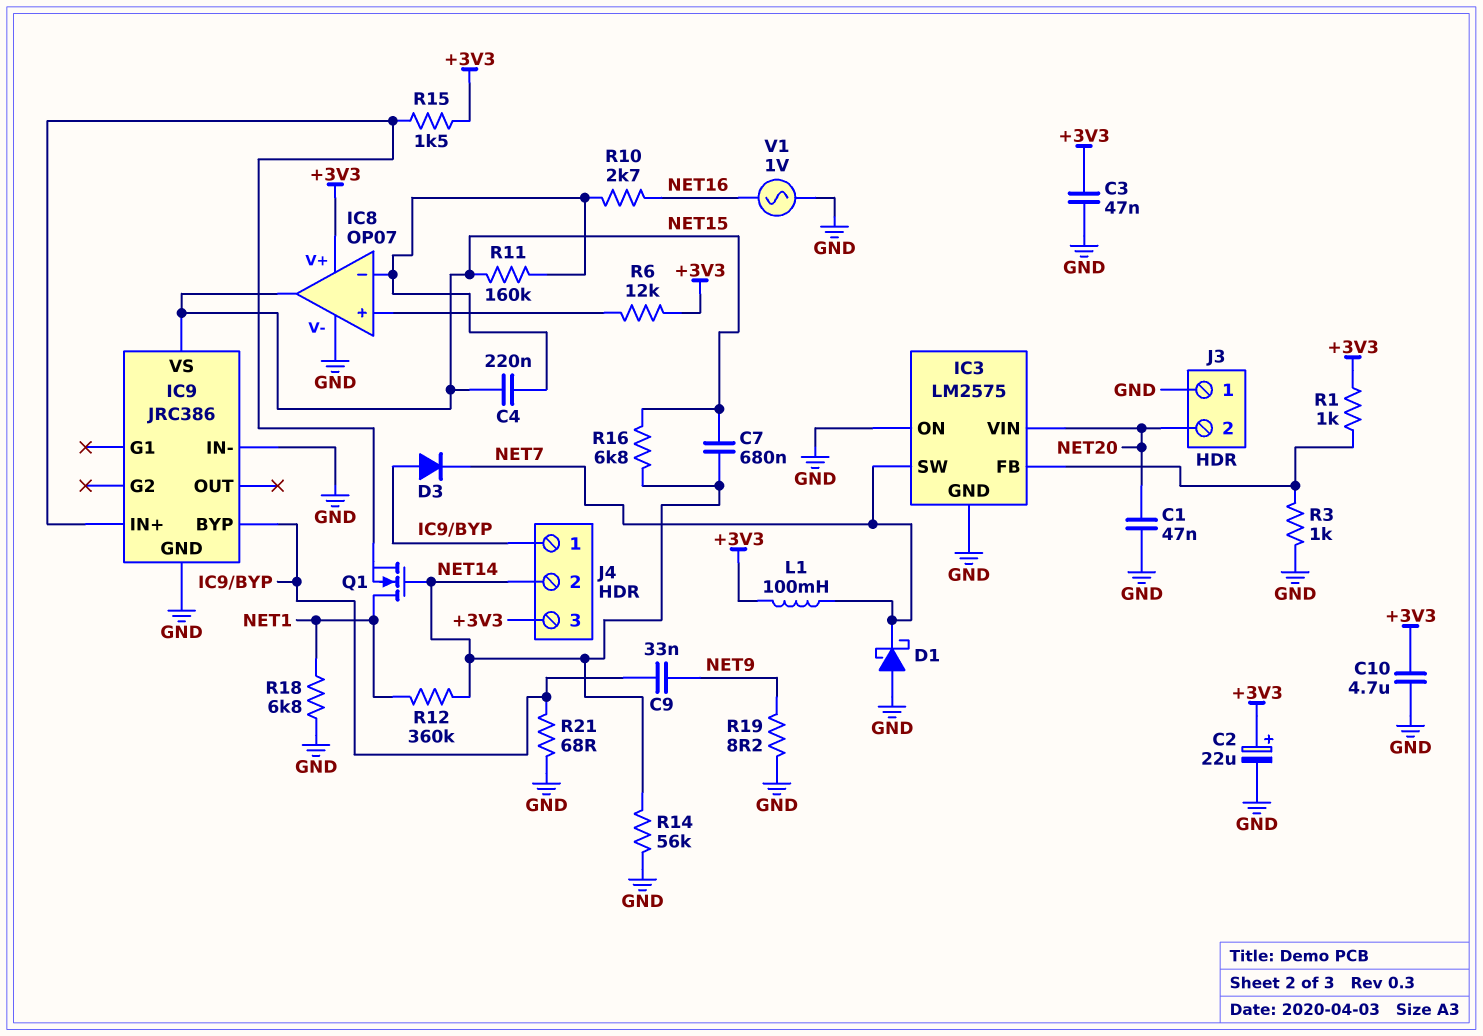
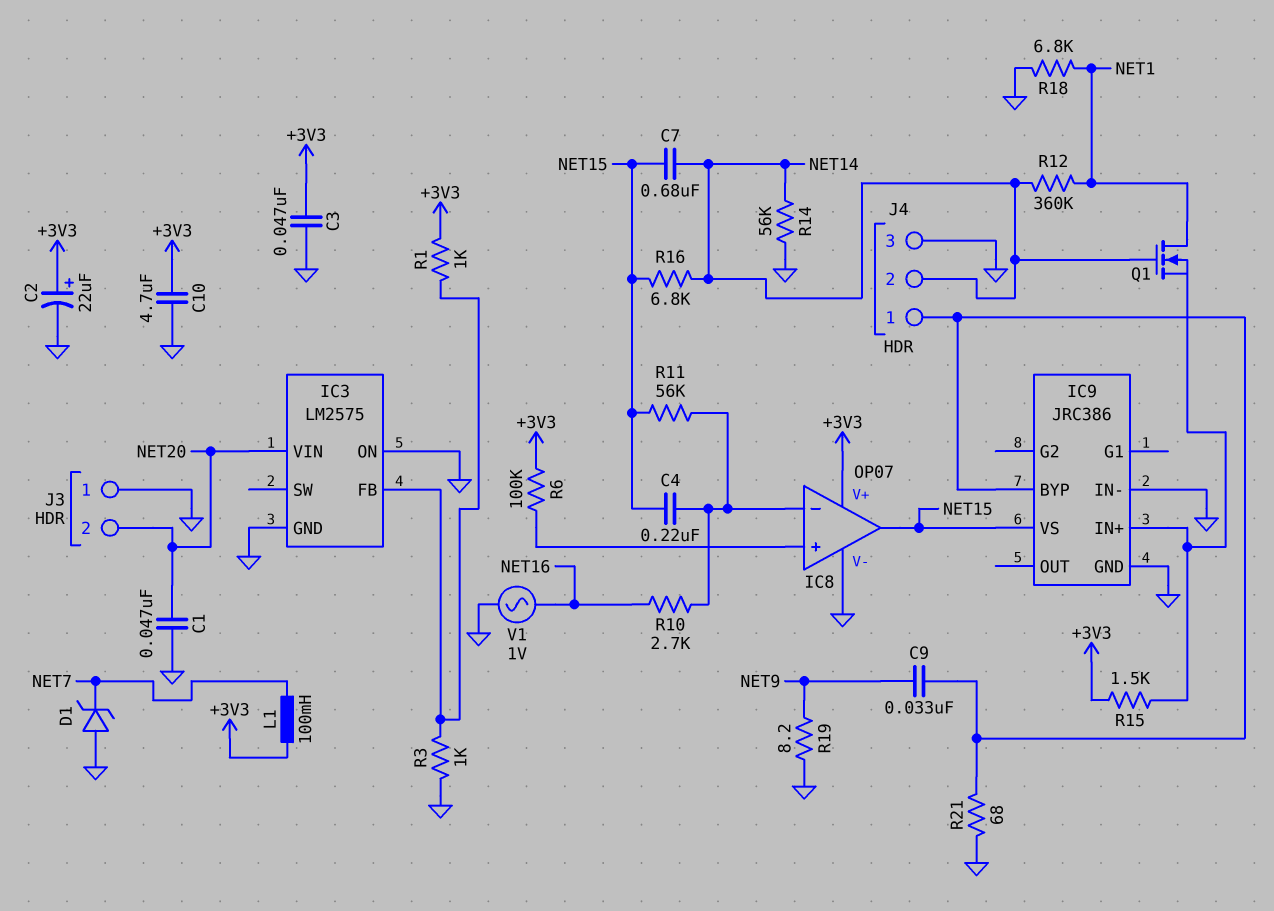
D1: schottky (A GND, K NET7) -> zener (A GND, K NET7)
D3: diode (A IC9/BYP, K NET7) -> none
IC3 pin SW: NET7 -> none
J4 pin 3: +3V3 -> GND
R6: 12k (+3V3, IC8/in+) -> 100k (+3V3, IC8/in+)
R11: 160k (IC8/in-, NET15) -> 56k (IC8/in-, NET15)

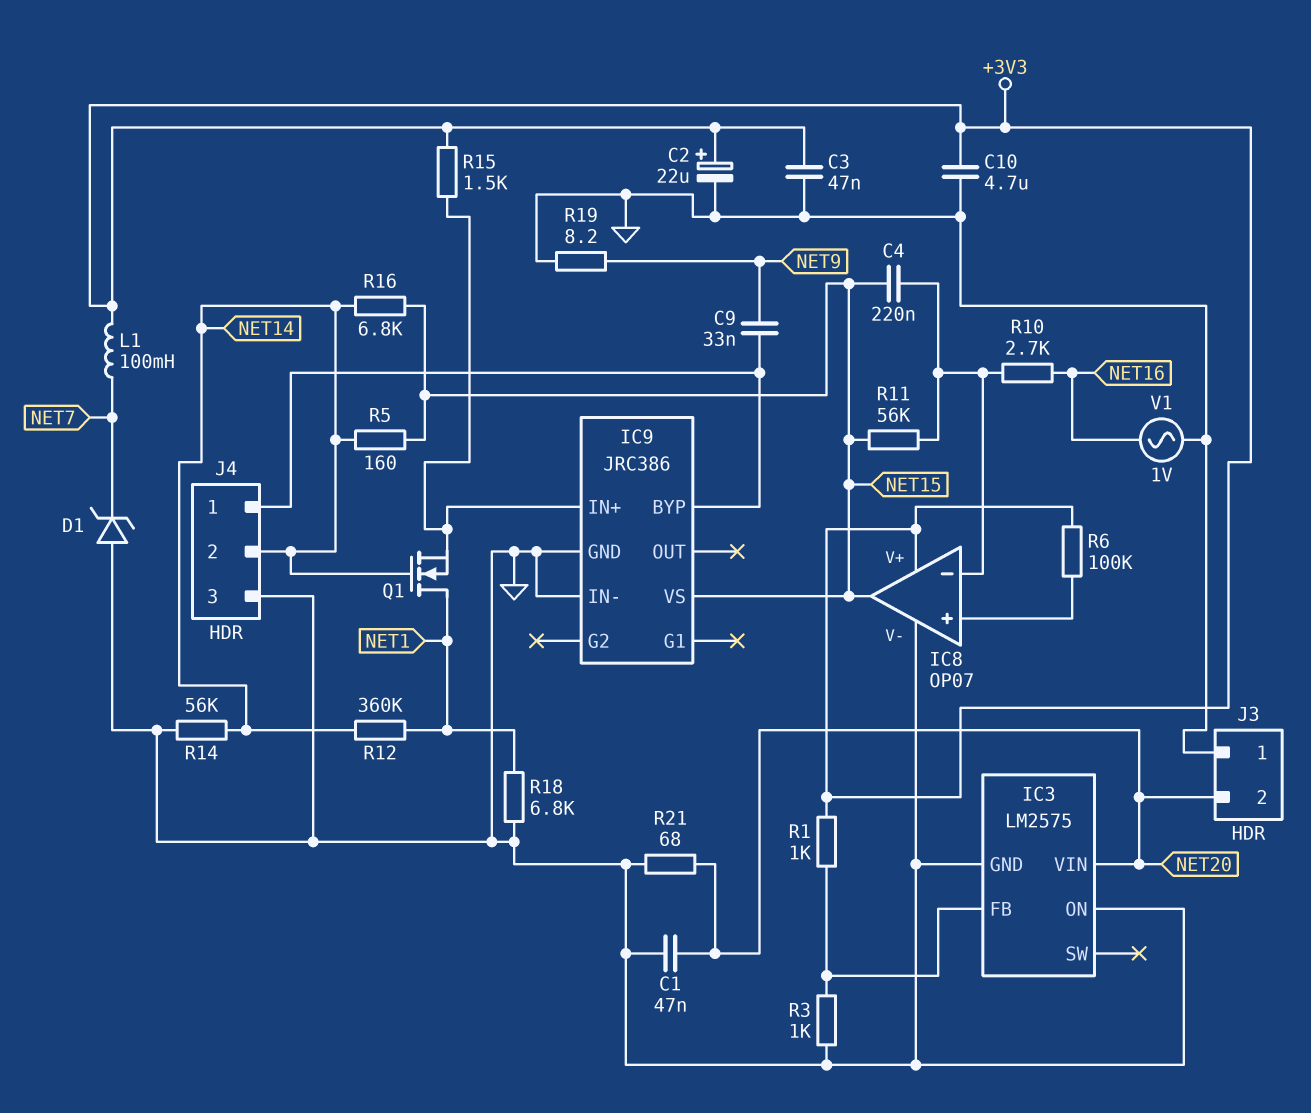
C7: 680nF (NET14, NET15) -> none
R5: none -> 160 (NET14, NET15)
R21: 68 (GND, IC9/BYP) -> 68 (GND, NET20)

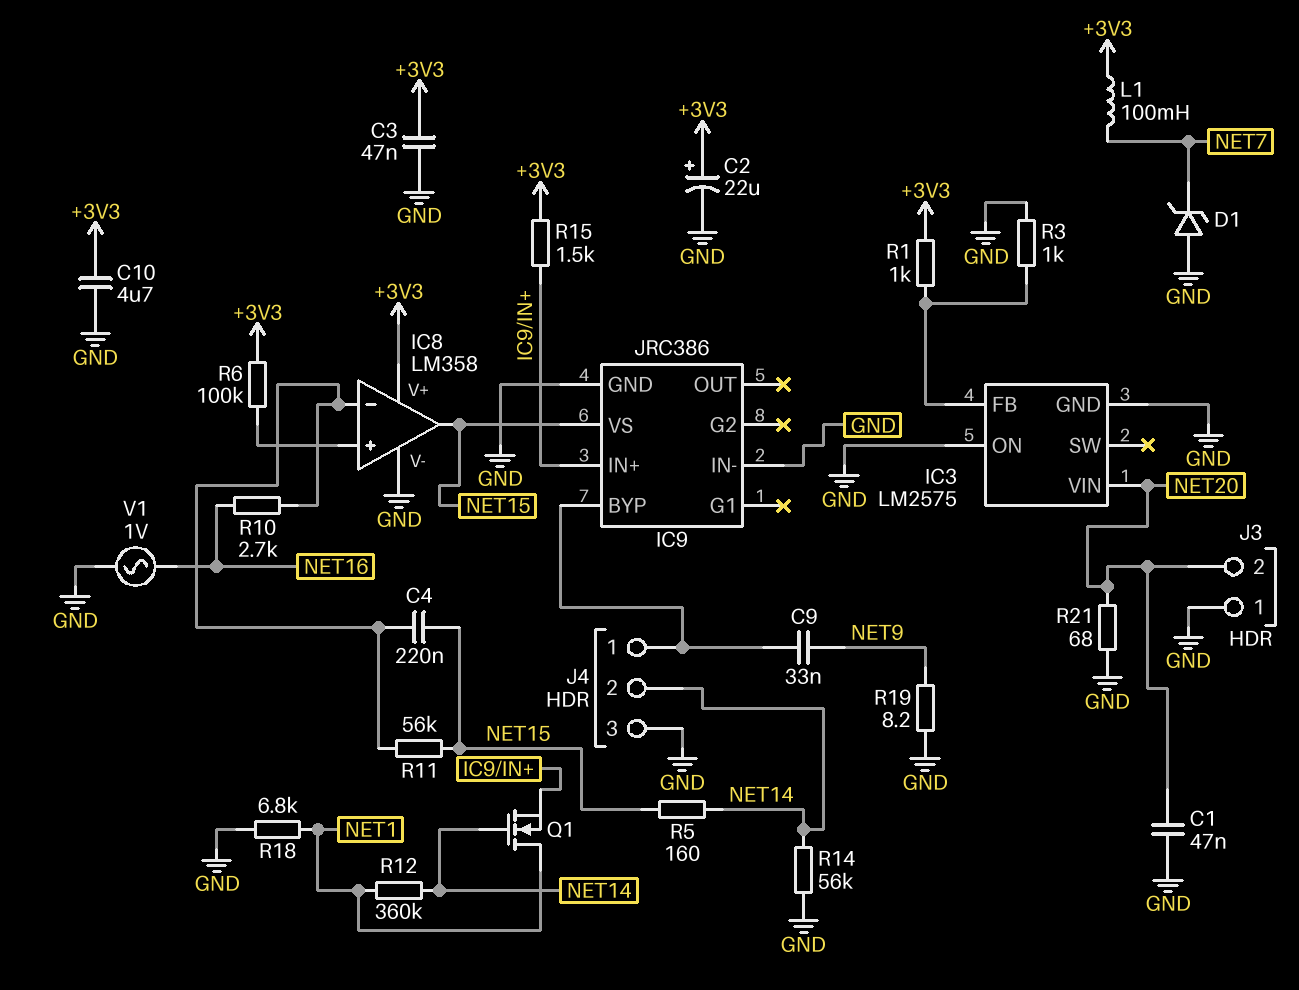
IC8: OP07 -> LM358
R16: 6.8k (NET14, NET15) -> none

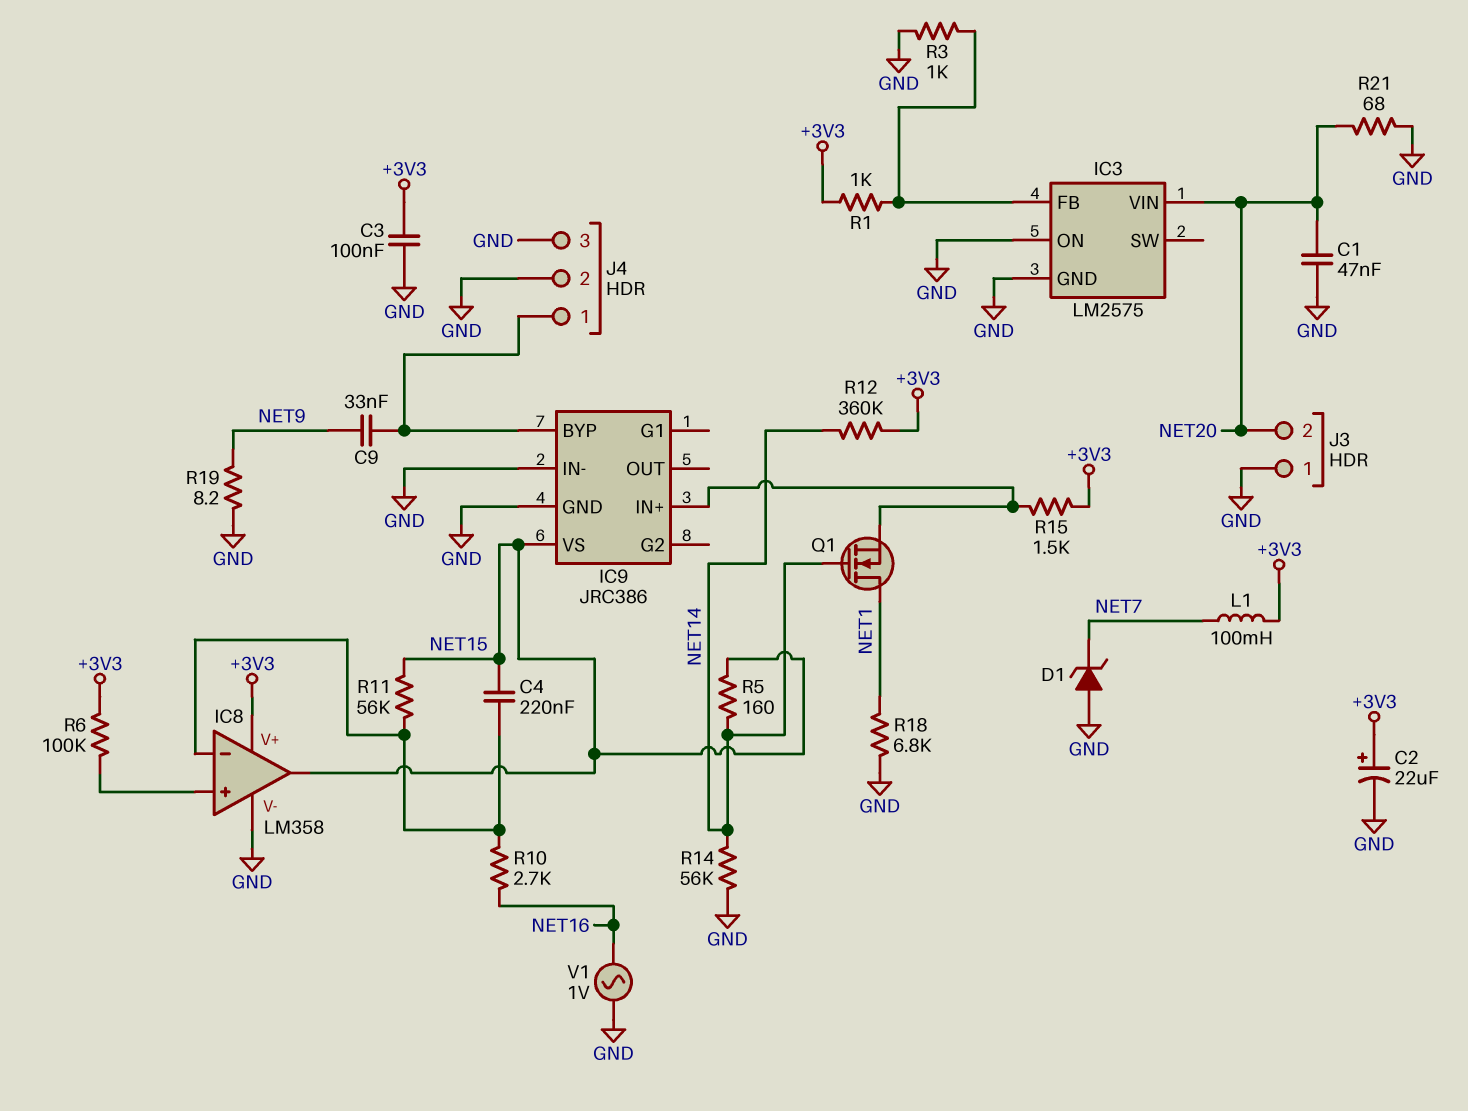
C3: 47nF (+3V3, GND) -> 100nF (+3V3, GND)
C10: 4.7uF (+3V3, GND) -> none
J4 pin 2: NET14 -> GND
R12: 360k (NET1, NET14) -> 360k (+3V3, NET14)

